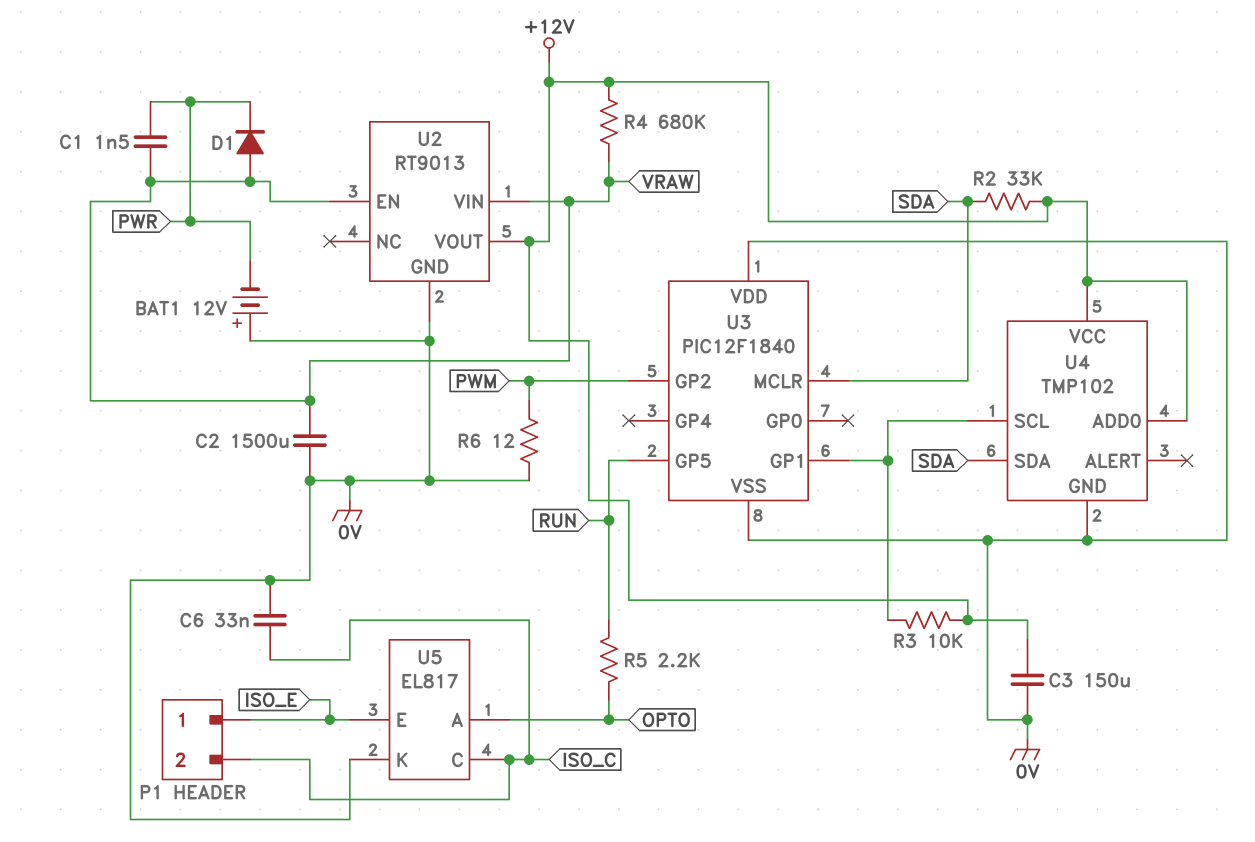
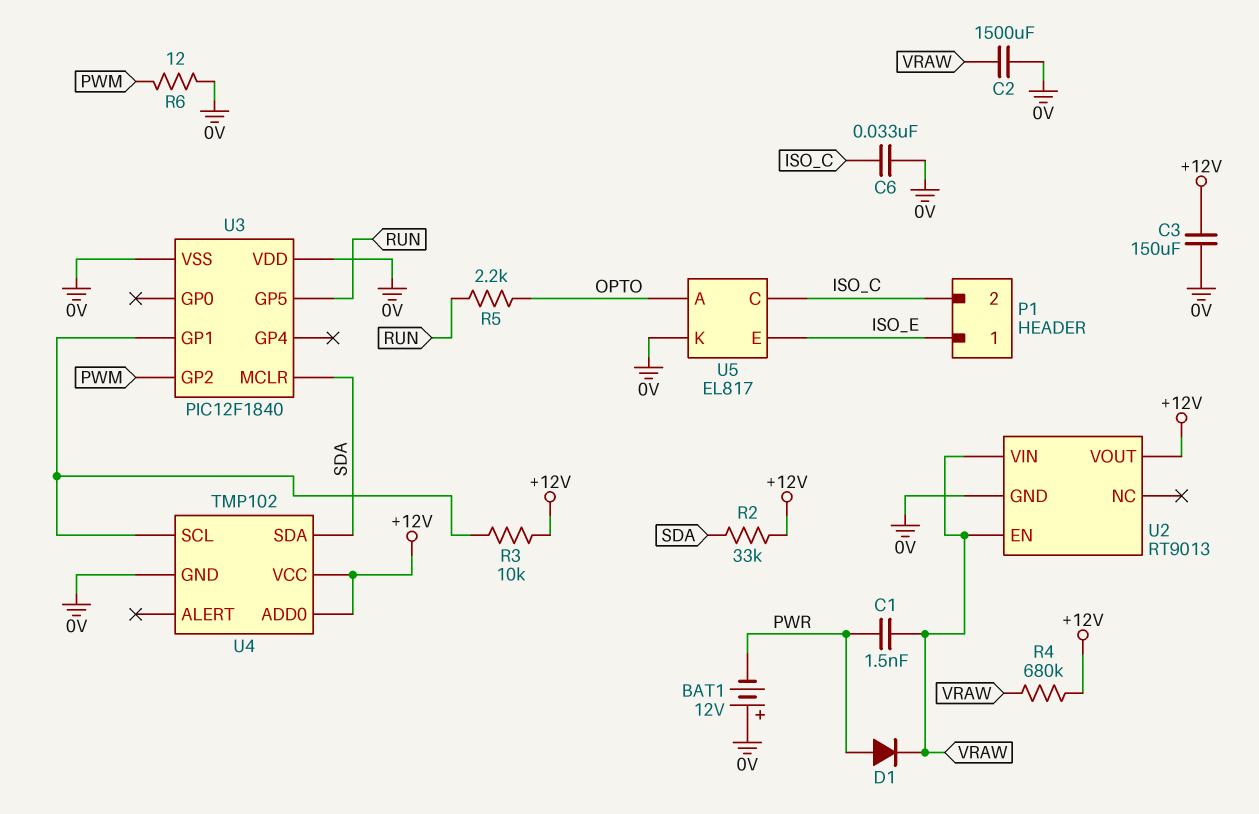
D1: diode (A VRAW, K PWR) -> diode (A PWR, K VRAW)

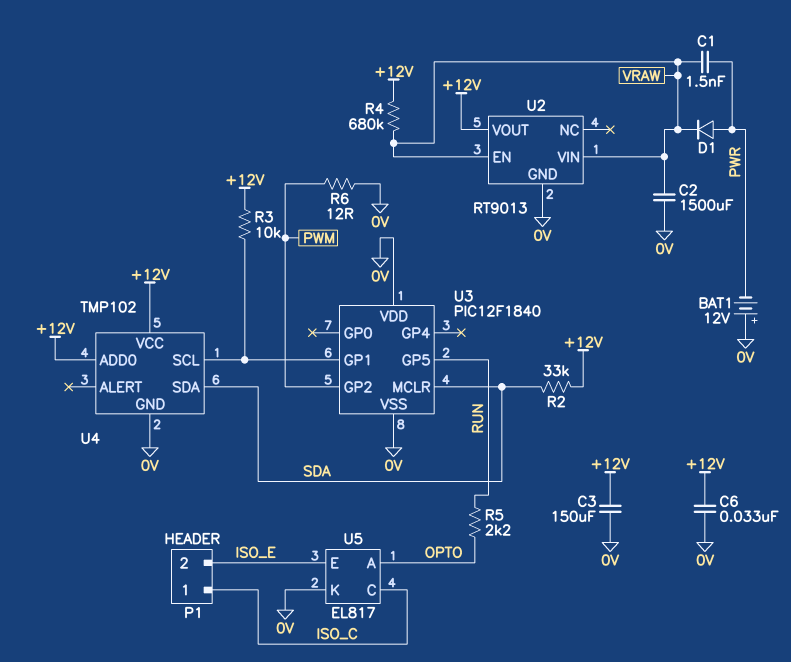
C6: 33nF (0V, ISO_C) -> 33nF (+12V, 0V)
P1 pin 1: ISO_E -> ISO_C
P1 pin 2: ISO_C -> ISO_E

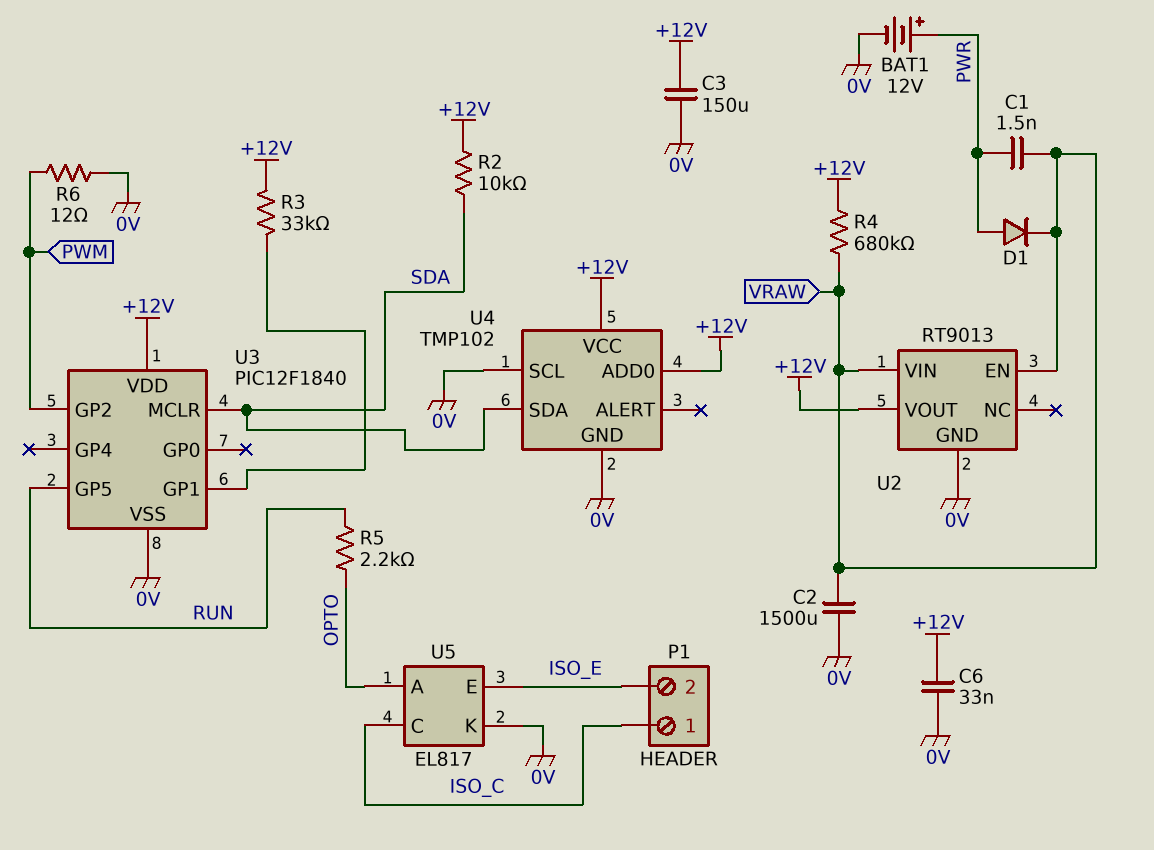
BAT1: 12V (plus 0V, minus PWR) -> 12V (plus PWR, minus 0V)
R2: 33k (+12V, SDA) -> 10k (+12V, SDA)
R3: 10k (+12V, U3/GP1) -> 33k (+12V, U3/GP1)
U3 pin VDD: 0V -> +12V
U4 pin SCL: U3/GP1 -> 0V

